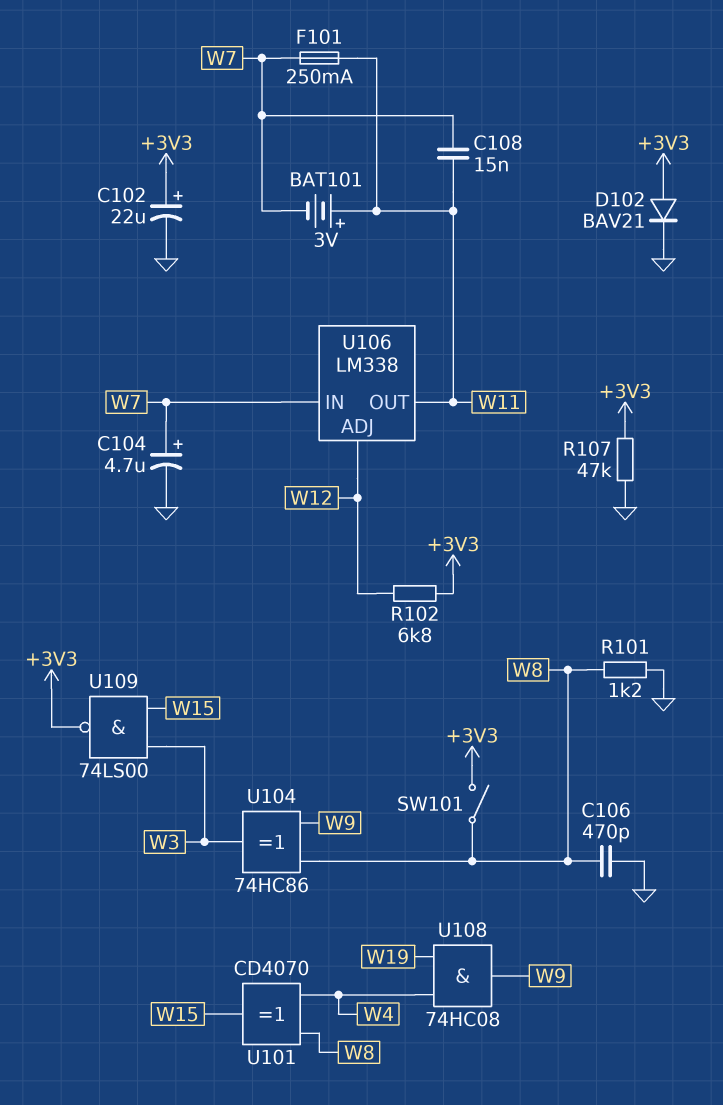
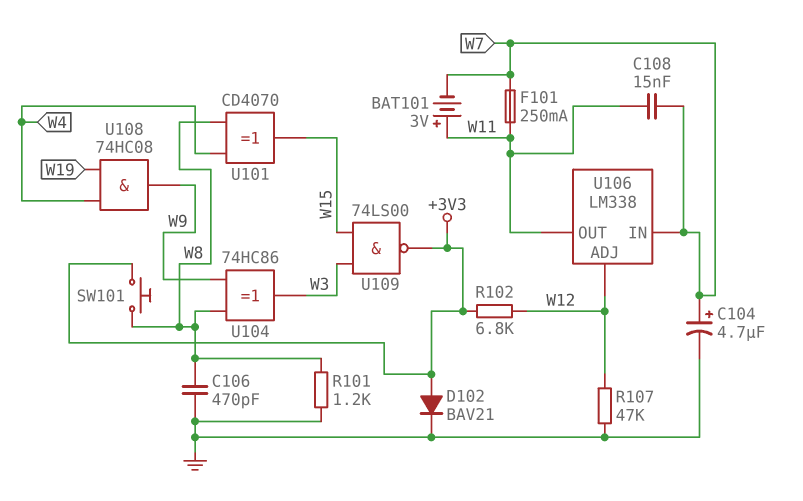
C102: 22uF (plus +3V3, minus GND) -> none
R107: 47k (+3V3, GND) -> 47k (GND, W12)
SW101: switch (+3V3, W8) -> button (+3V3, W8)

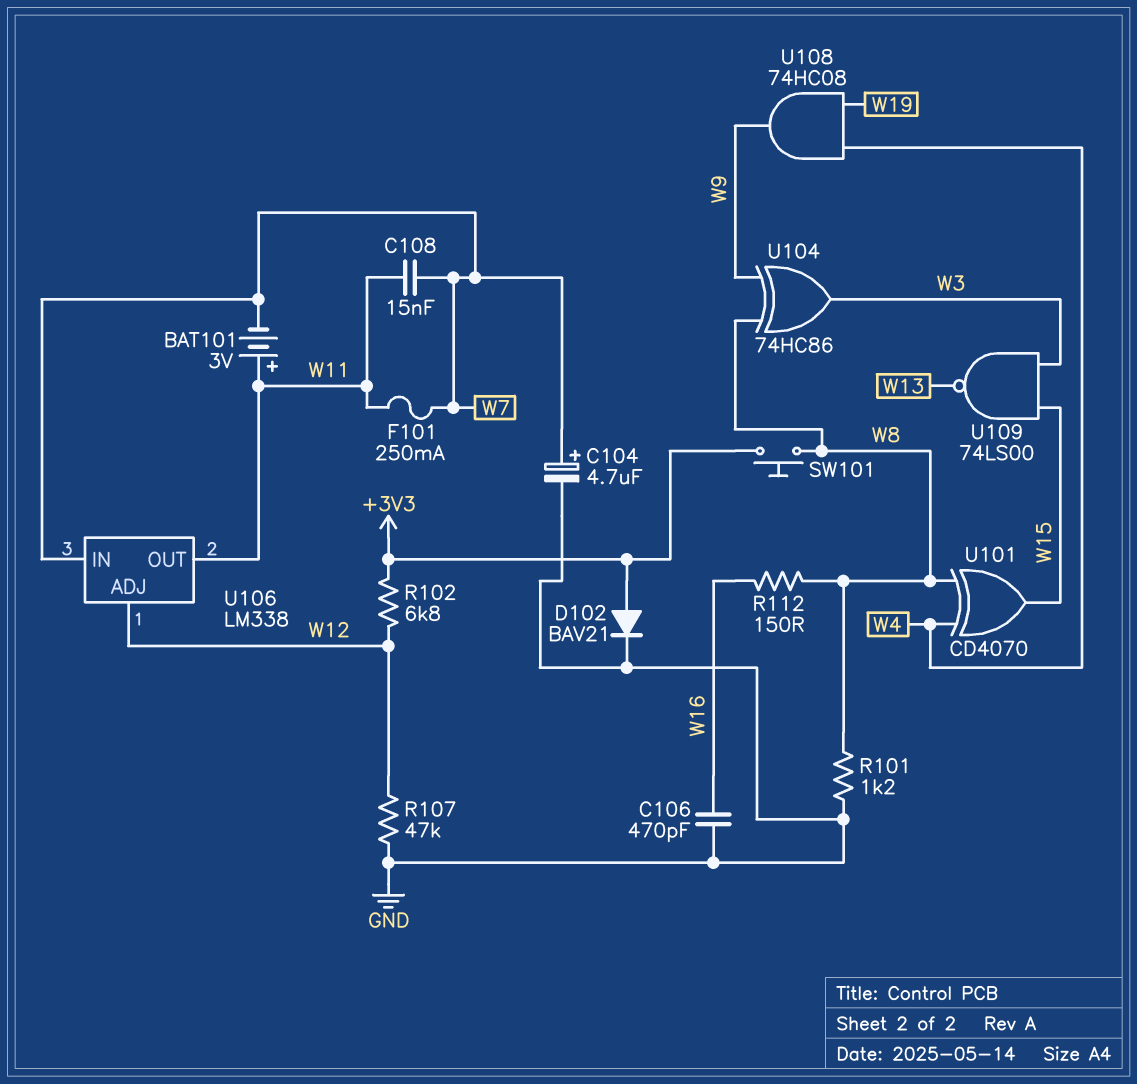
C106: 470pF (GND, W8) -> 470pF (GND, W16)
R112: none -> 150 (W8, W16)
U109: NAND 74LS00 (in W3, in W15, out +3V3) -> NAND 74LS00 (in W3, in W15, out W13)

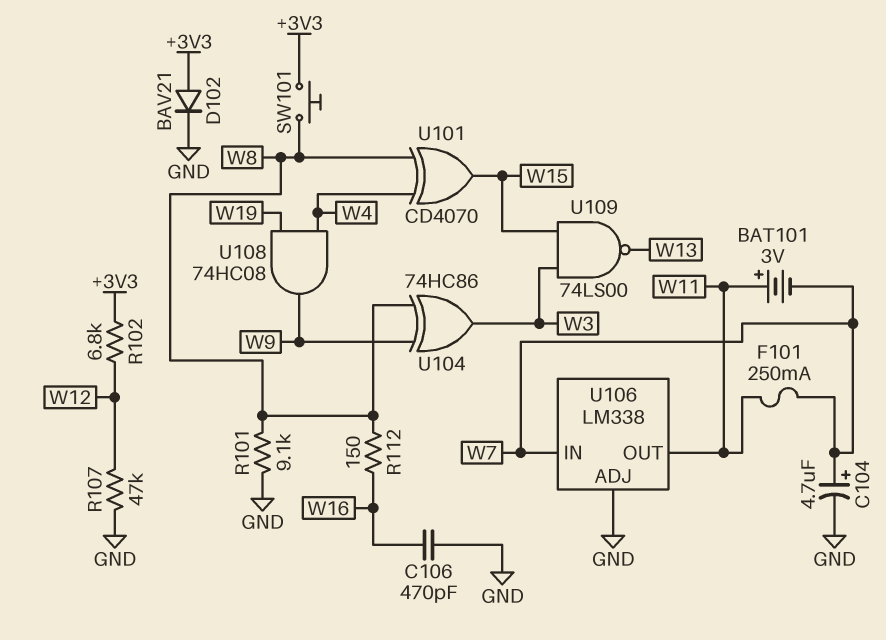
C108: 15nF (W7, W11) -> none
R101: 1.2k (GND, W8) -> 9.1k (GND, W8)
U106 pin ADJ: W12 -> GND

